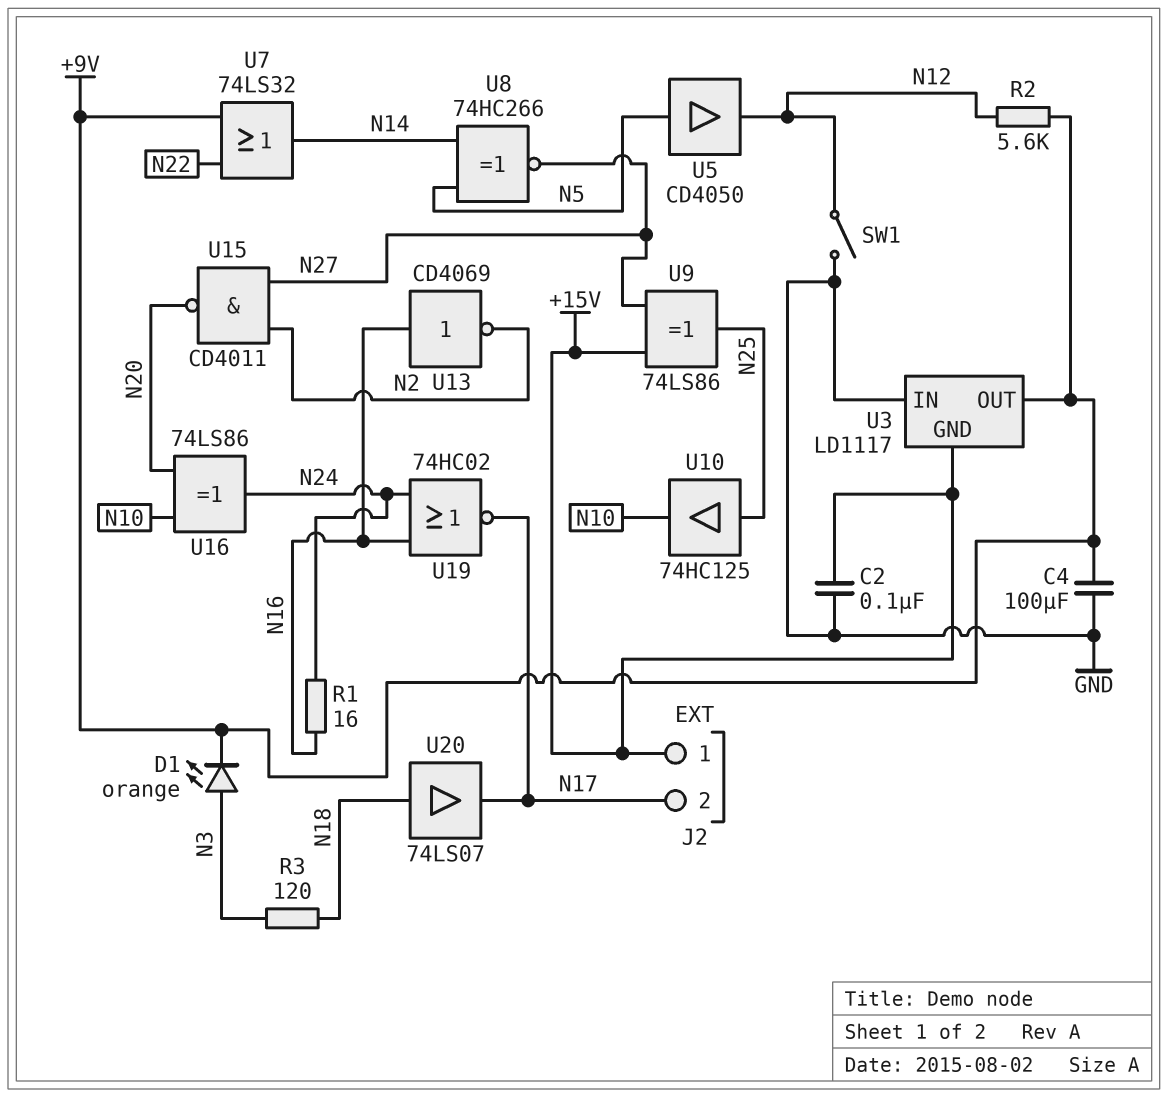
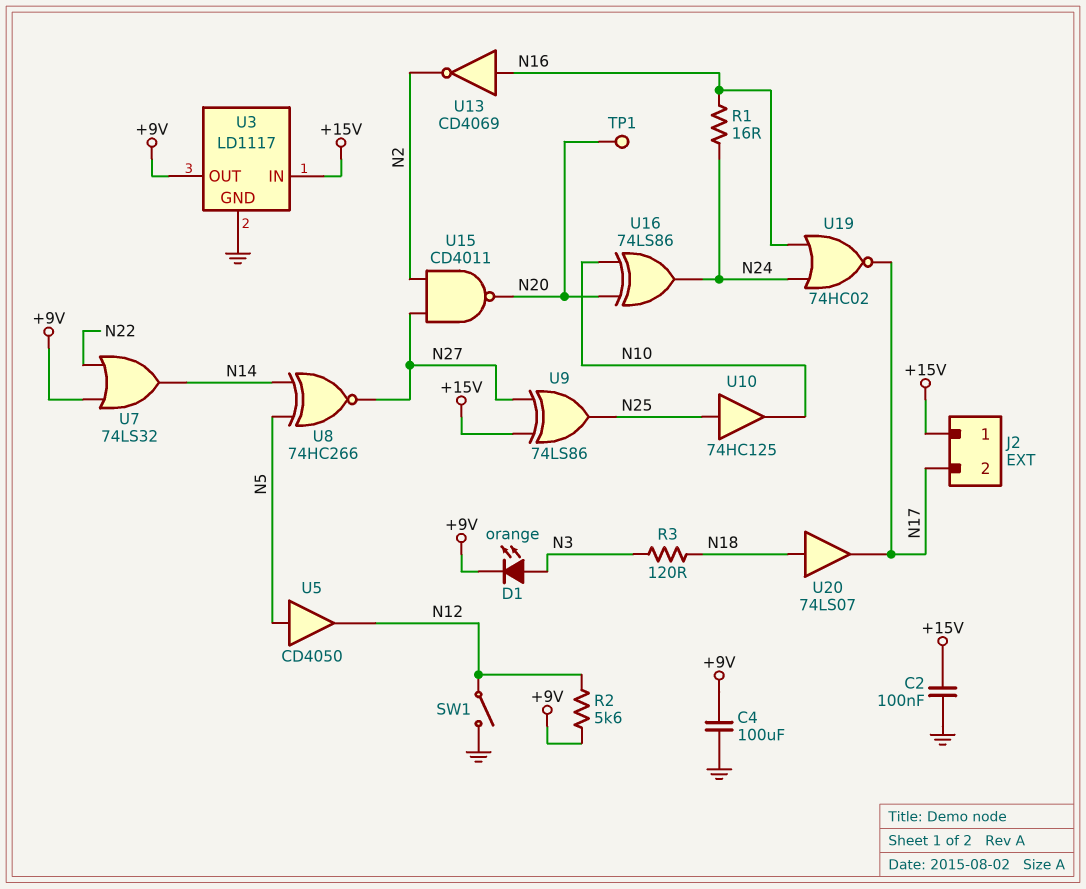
TP1: none -> test point (N20)
U3 pin GND: +15V -> GND
U3 pin IN: GND -> +15V

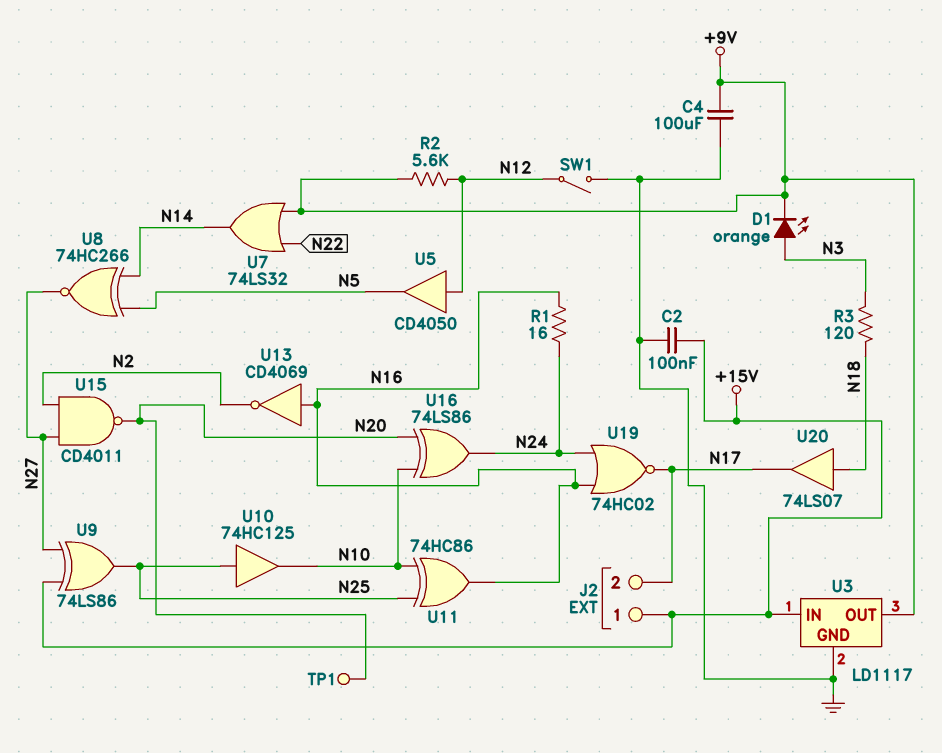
U5: buffer CD4050 (in N5, out N12) -> buffer CD4050 (in N12, out N5)
U11: none -> XOR 74HC86 (in N10, in N25, out N16)

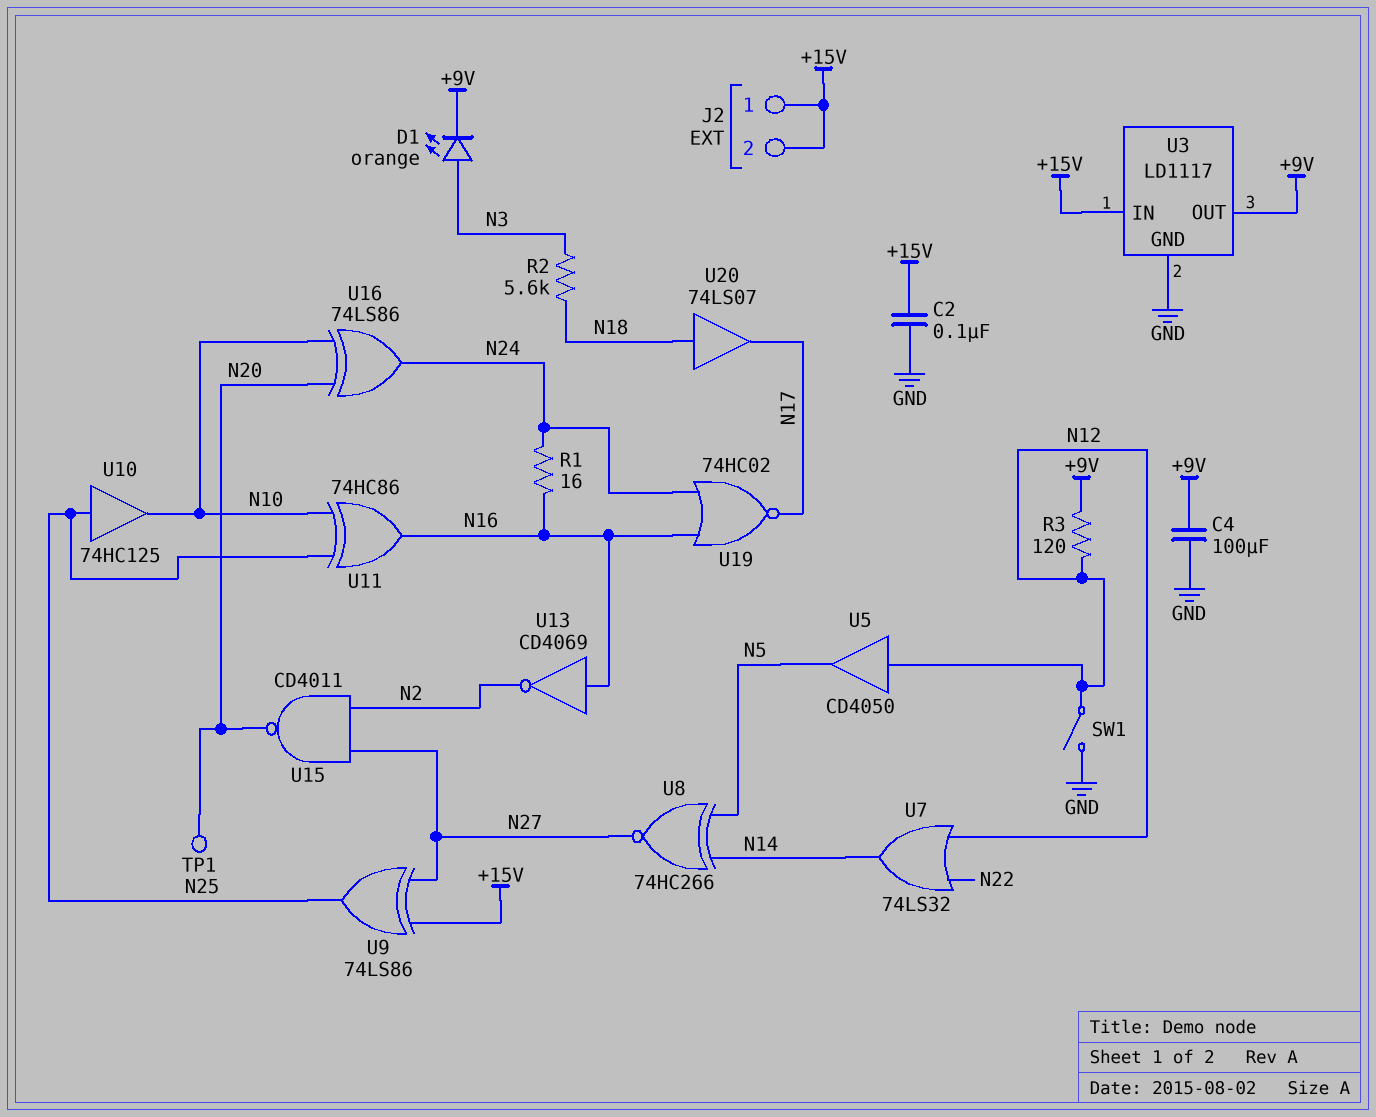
J2 pin 2: N17 -> +15V
R2: 5.6k (+9V, N12) -> 5.6k (N3, N18)
R3: 120 (N3, N18) -> 120 (+9V, N12)
U7: OR 74LS32 (in +9V, in N22, out N14) -> OR 74LS32 (in N12, in N22, out N14)

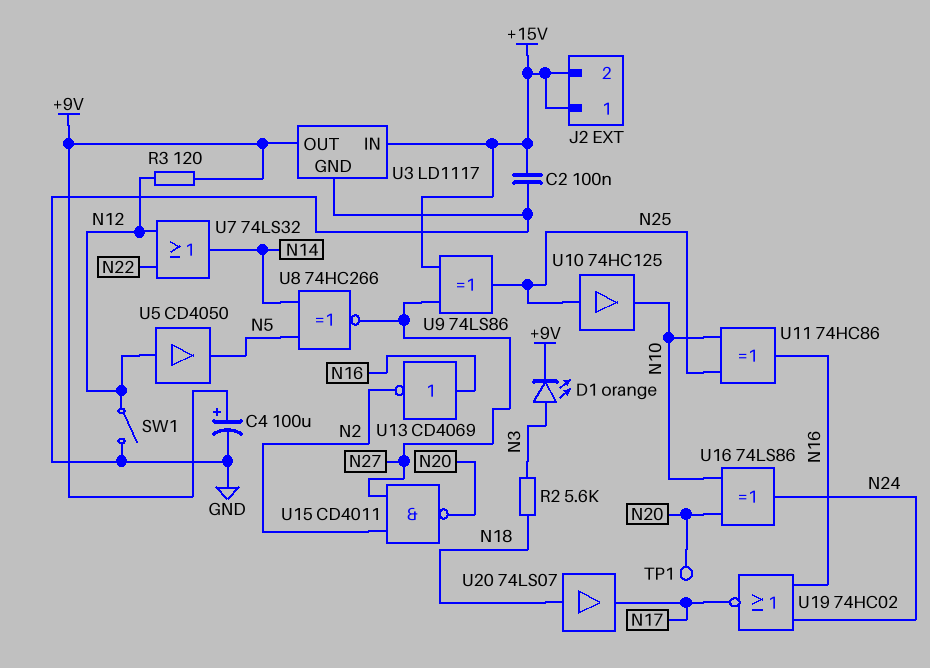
C4: 100uF (+9V, GND) -> 100uF (plus +9V, minus GND)
R1: 16 (N16, N24) -> none

